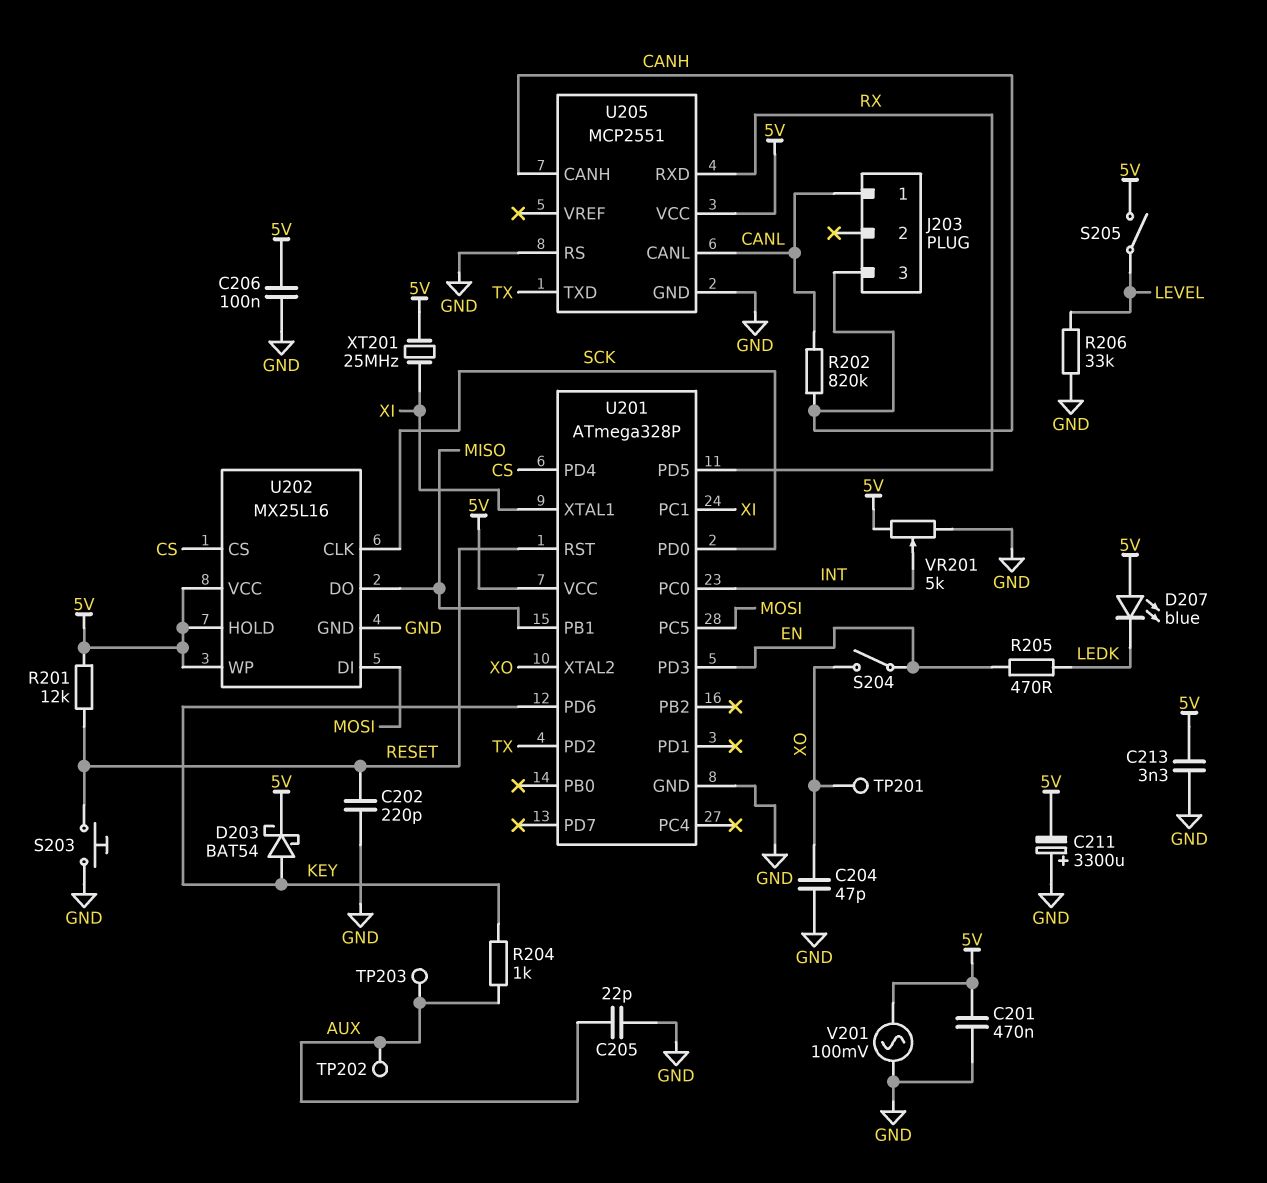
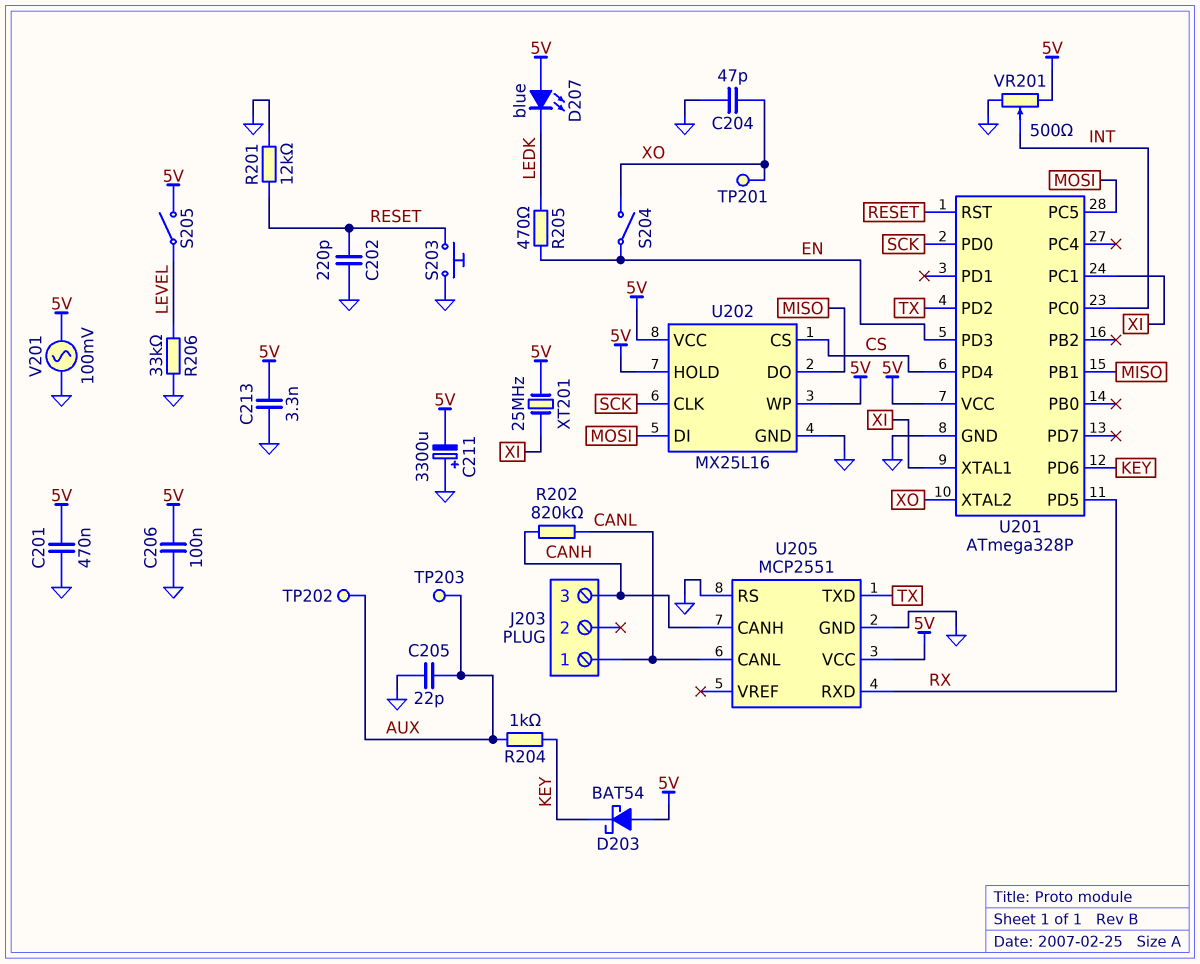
D203: schottky BAT54 (A KEY, K 5V) -> schottky BAT54 (A 5V, K KEY)
R201: 12k (5V, RESET) -> 12k (GND, RESET)
VR201: 5k (5V, GND, wiper INT) -> 500 (5V, GND, wiper INT)

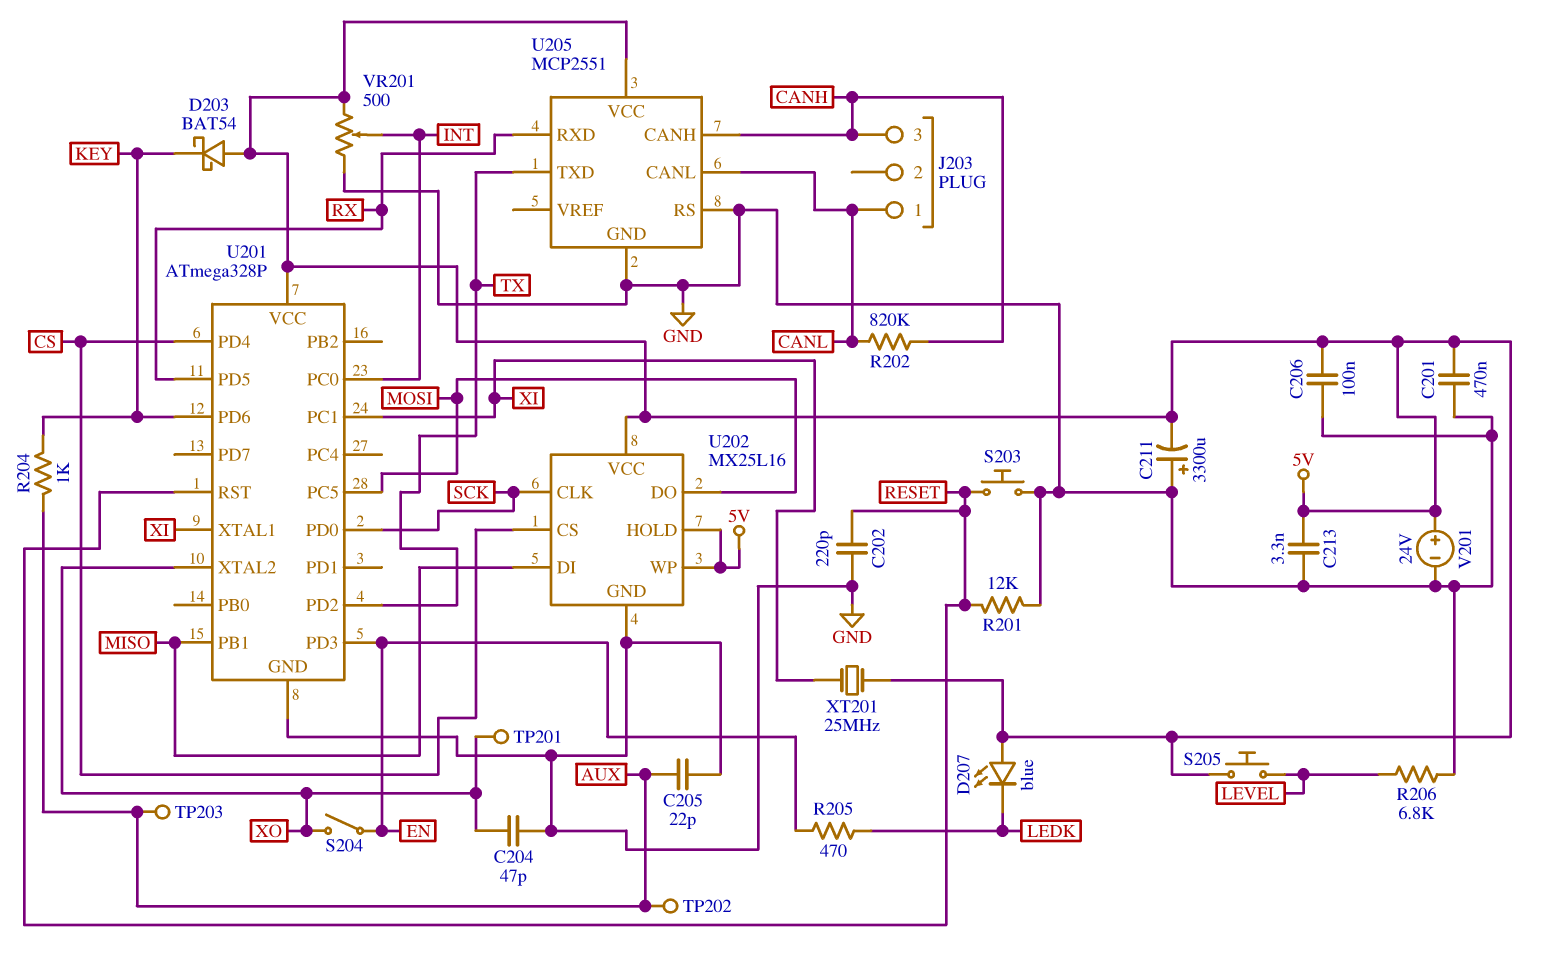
R206: 33k (GND, LEVEL) -> 6.8k (GND, LEVEL)
S205: switch (5V, LEVEL) -> button (5V, LEVEL)
U202 pin DI: MOSI -> MISO
U202 pin DO: MISO -> MOSI
V201: AC 100mV (5V, GND) -> 24V (plus 5V, minus GND)

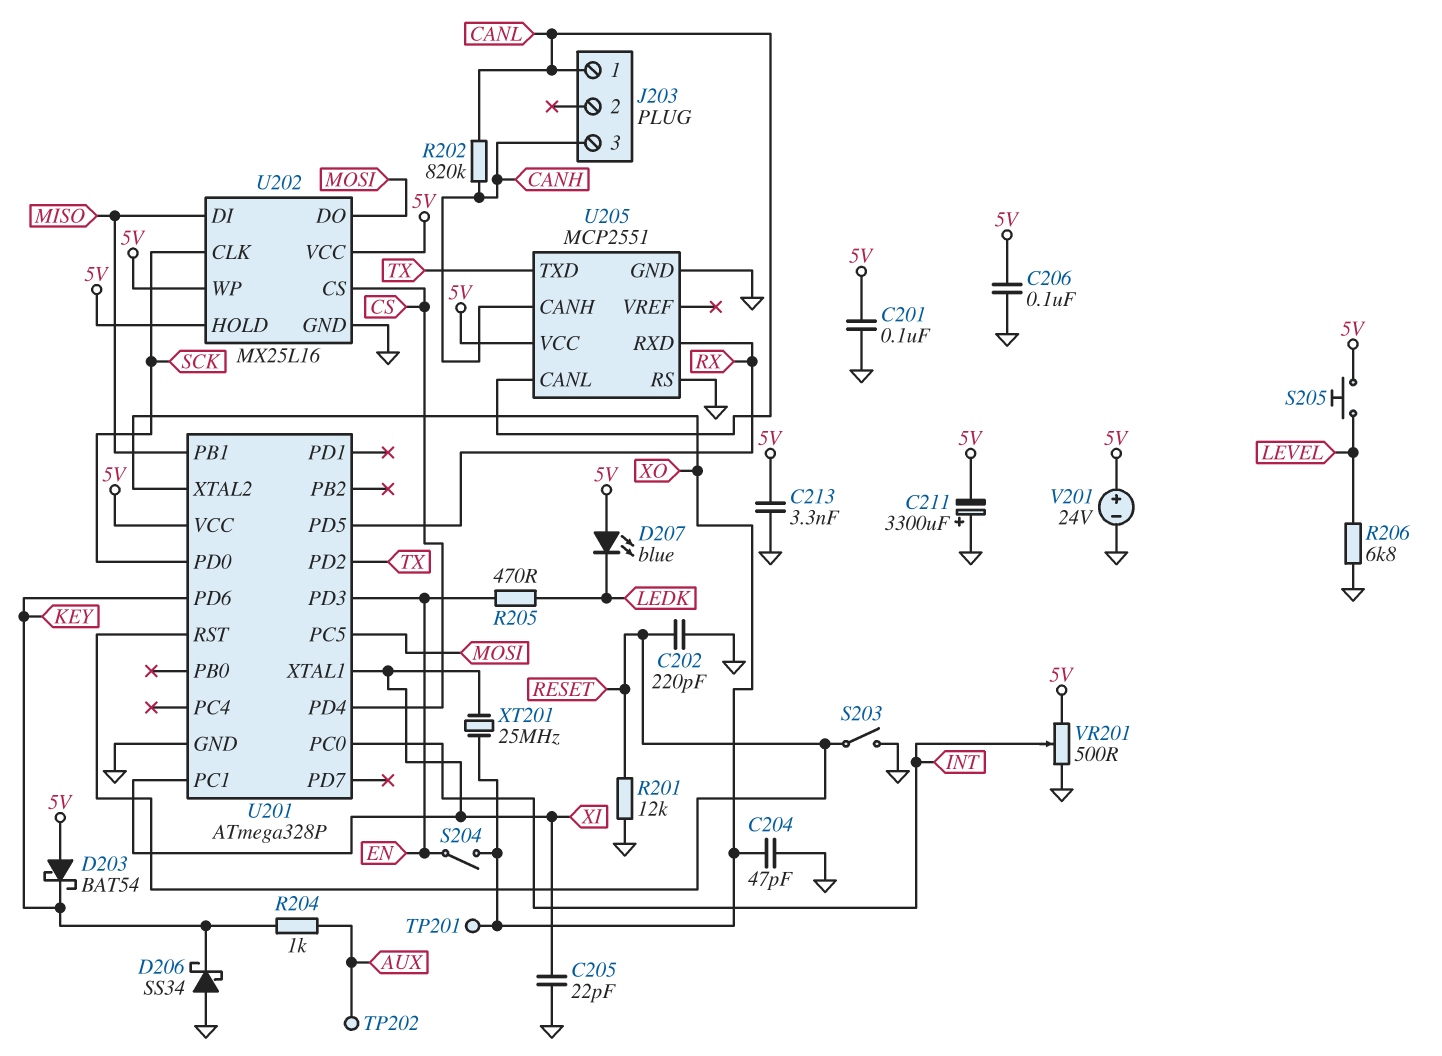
C201: 470nF (5V, GND) -> 100nF (5V, GND)
C205: 22pF (AUX, GND) -> 22pF (GND, XI)
D206: none -> schottky SS34 (A GND, K KEY)
S203: button (GND, RESET) -> switch (GND, RESET)
TP203: test point (AUX) -> none
XT201: 25MHz (5V, XI) -> 25MHz (XI, XO)

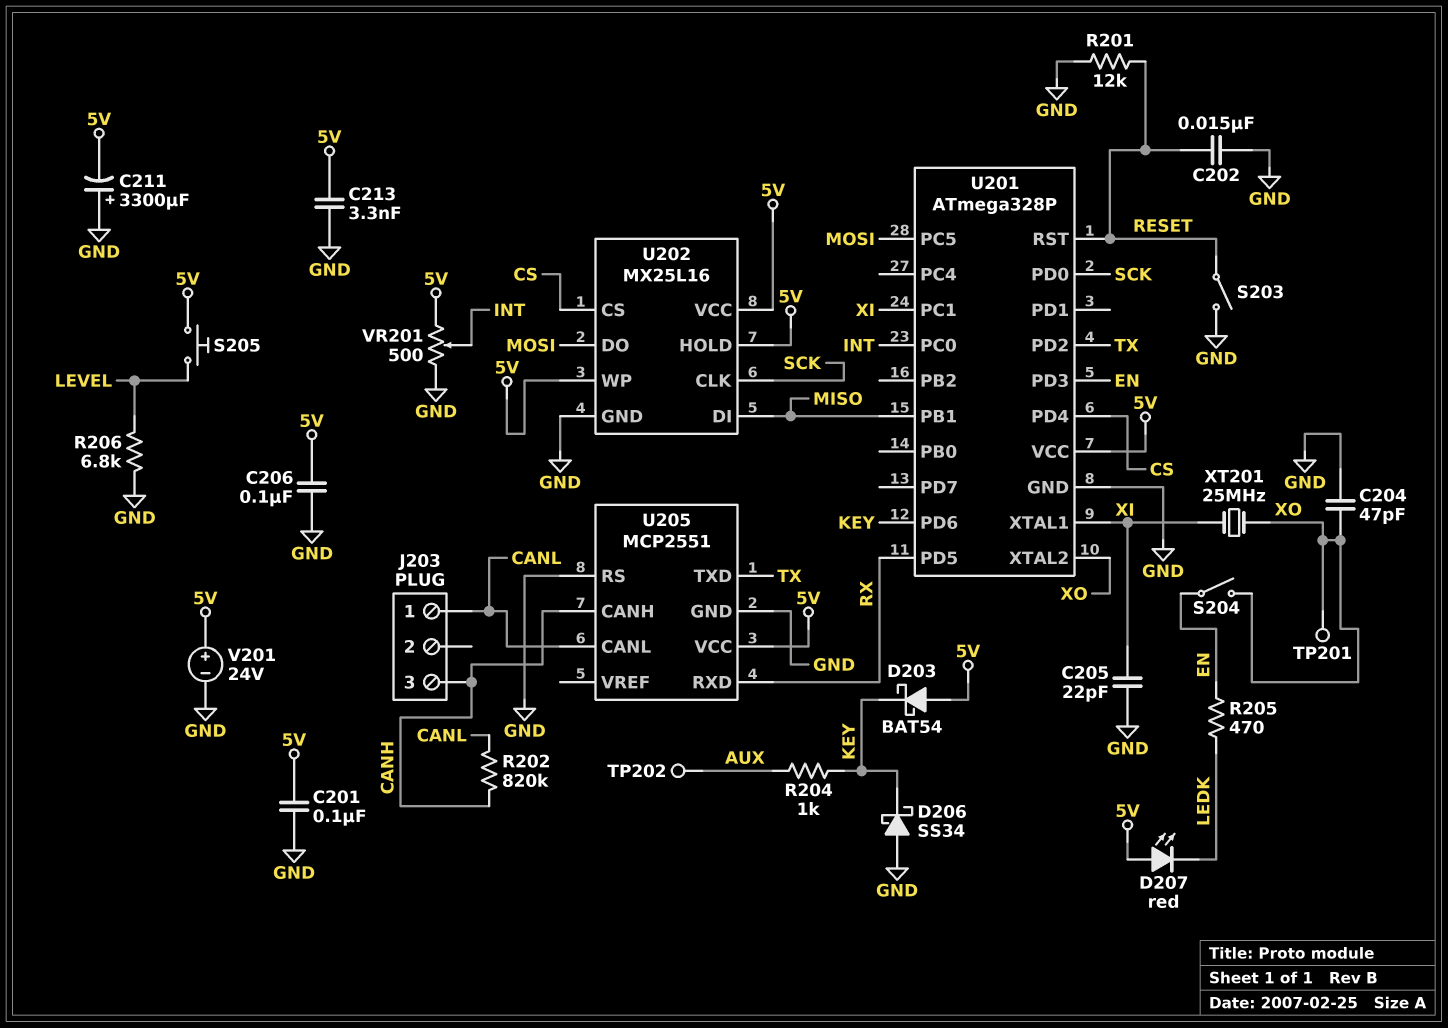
C202: 220pF (GND, RESET) -> 15nF (GND, RESET)
D207: LED blue (A 5V, K LEDK) -> LED red (A 5V, K LEDK)

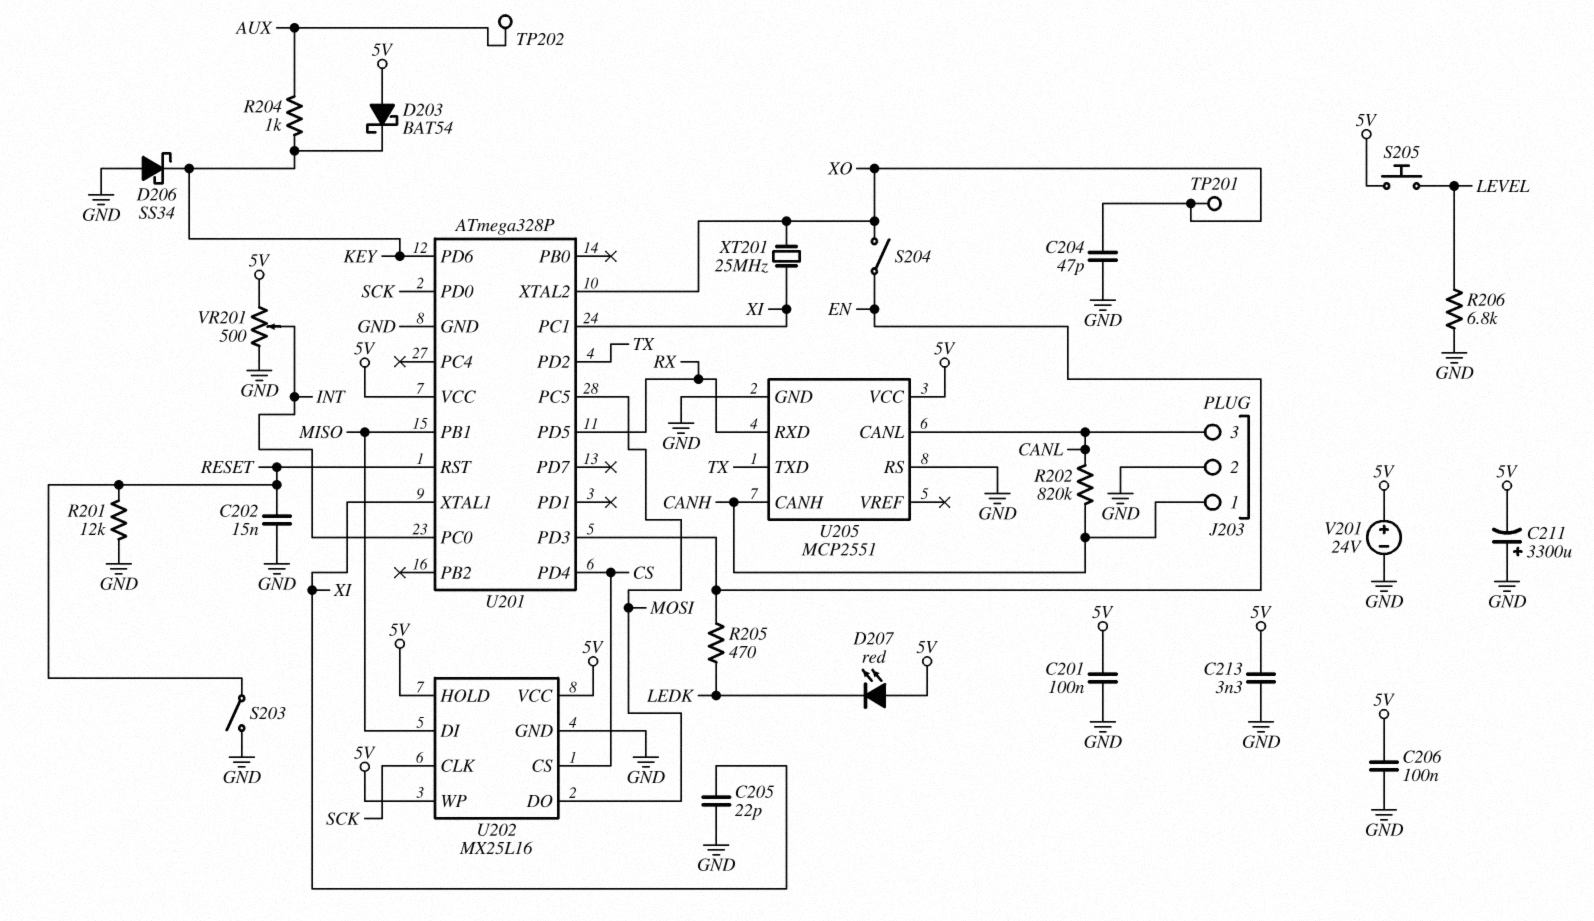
J203 pin 1: CANL -> CANH
J203 pin 2: none -> GND
J203 pin 3: CANH -> CANL

